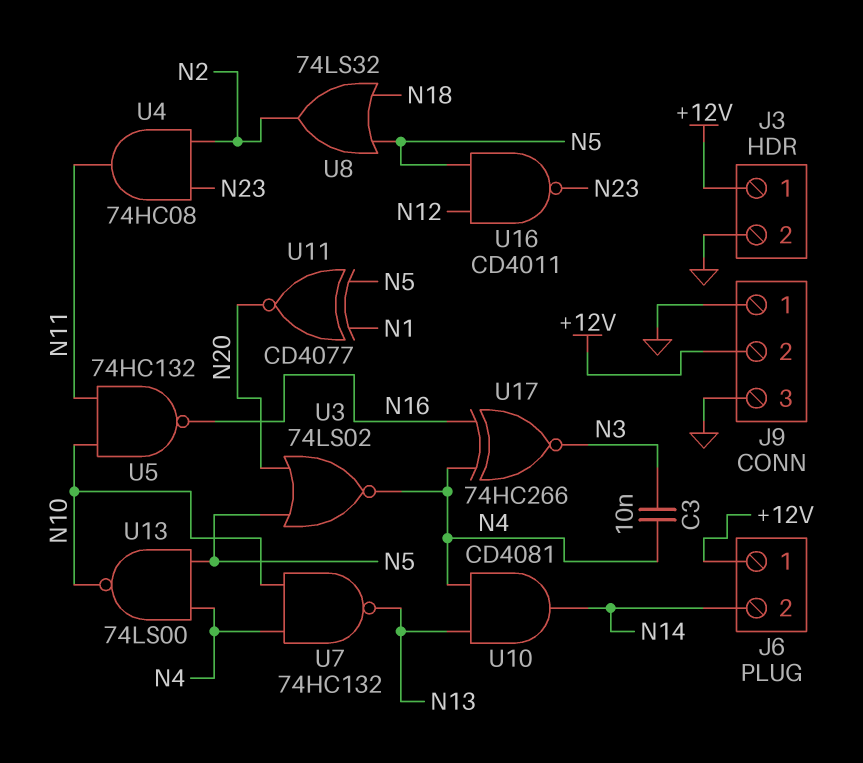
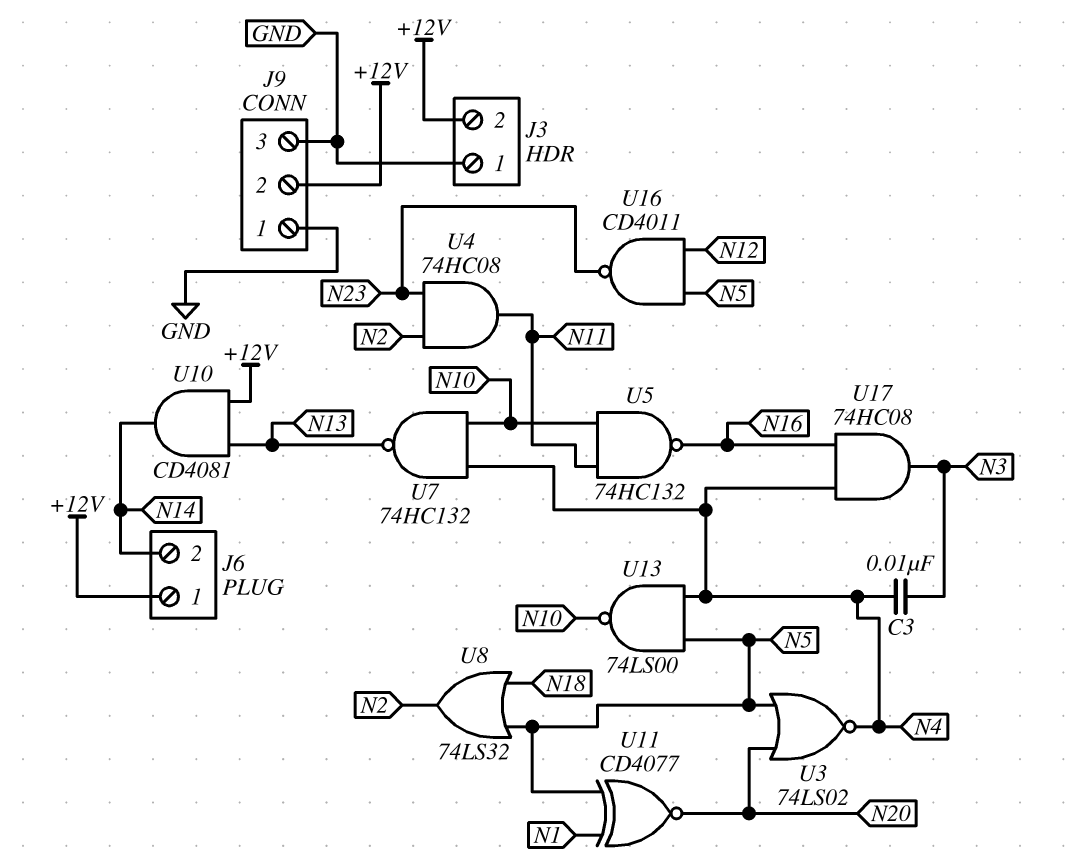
J3 pin 1: +12V -> GND
J3 pin 2: GND -> +12V
U10: AND CD4081 (in N4, in N13, out N14) -> AND CD4081 (in +12V, in N13, out N14)
U17: XNOR 74HC266 (in N4, in N16, out N3) -> AND 74HC08 (in N4, in N16, out N3)

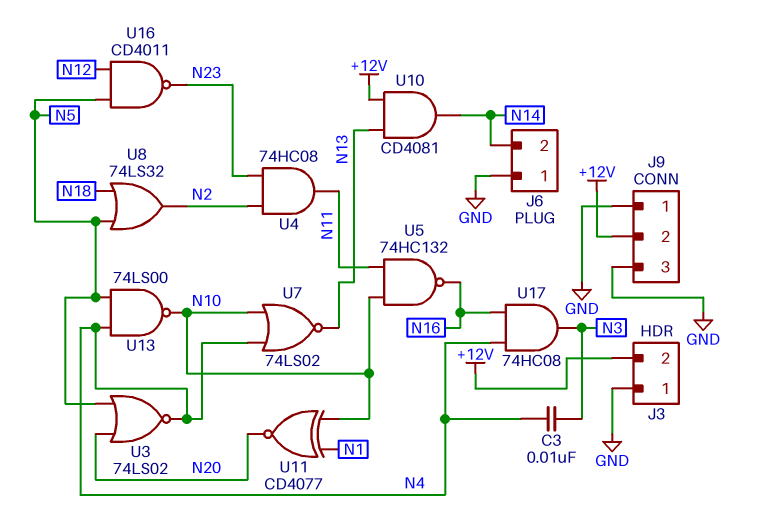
J6 pin 1: +12V -> GND
U7: NAND 74HC132 (in N4, in N10, out N13) -> NOR 74LS02 (in N4, in N10, out N13)
U11: XNOR CD4077 (in N1, in N5, out N20) -> XNOR CD4077 (in N1, in N10, out N20)

